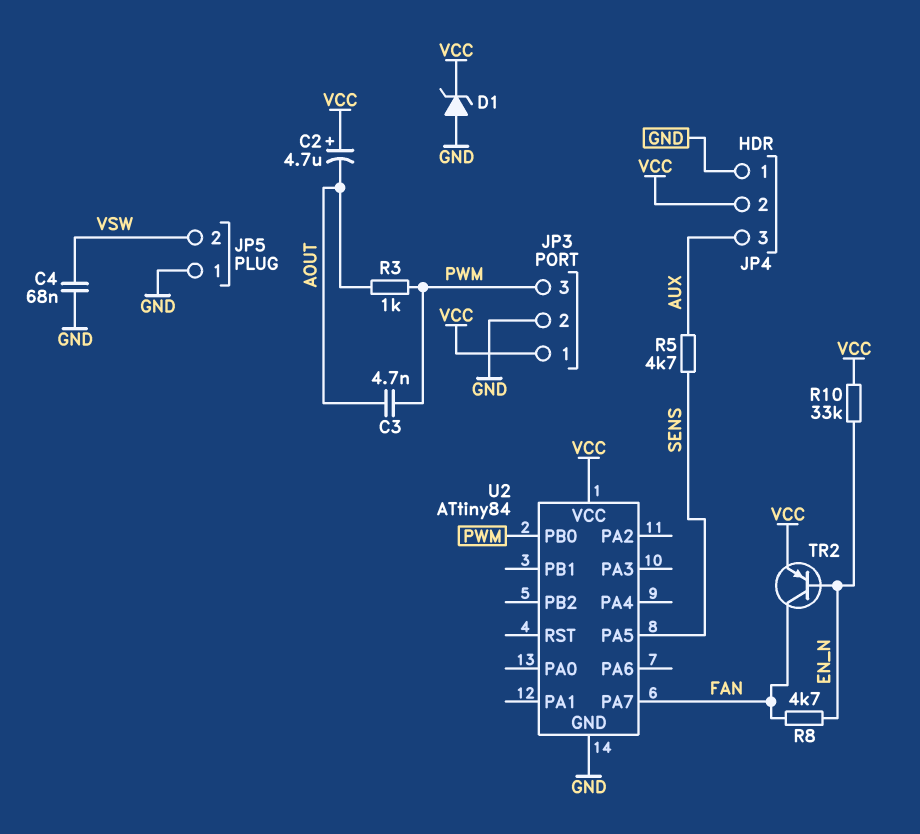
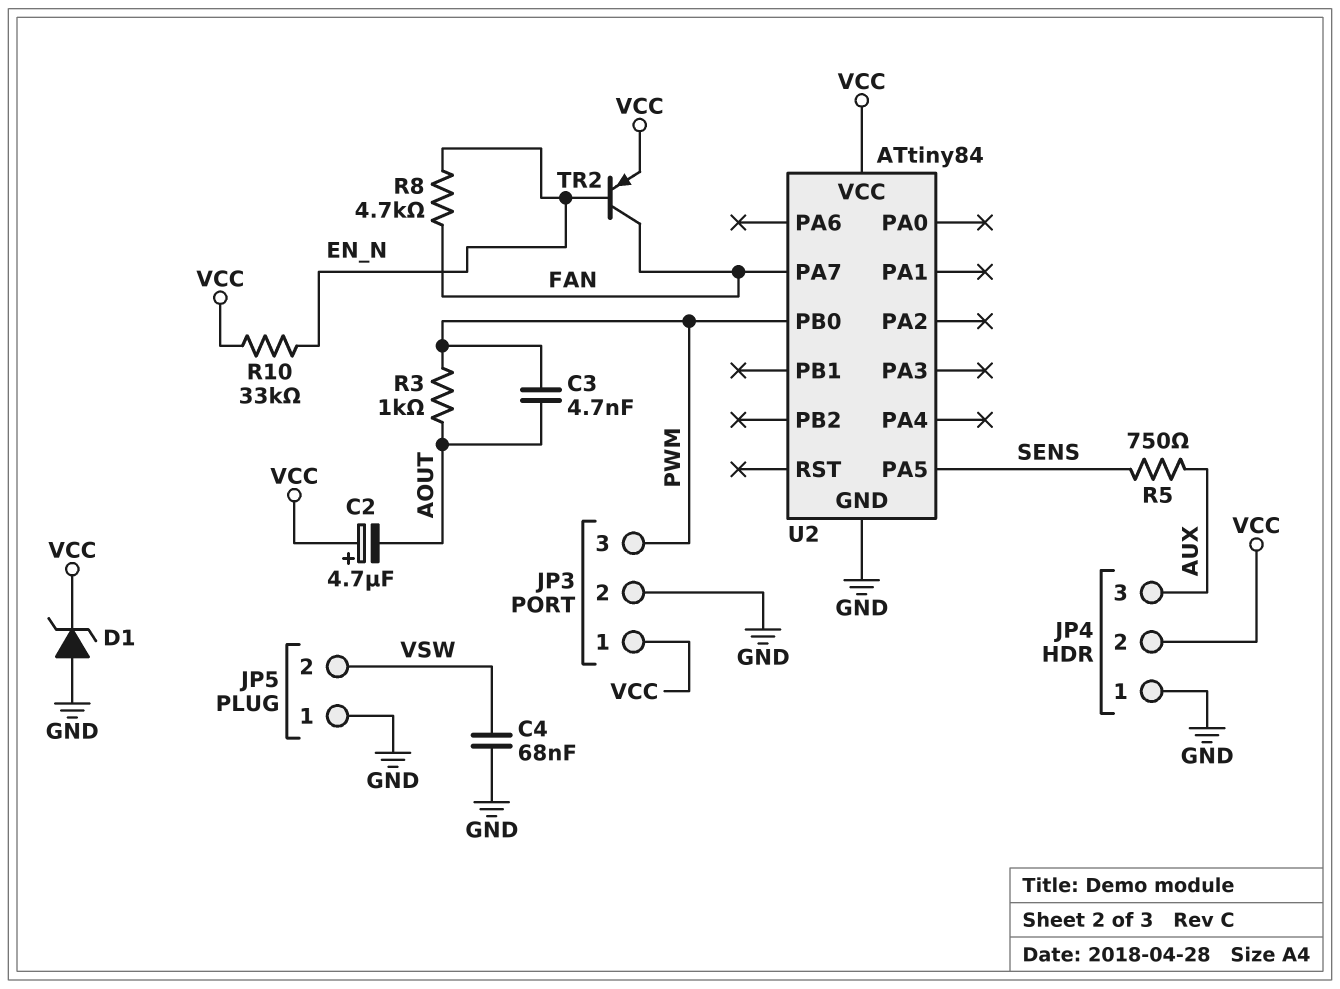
R5: 4.7k (AUX, SENS) -> 750 (AUX, SENS)

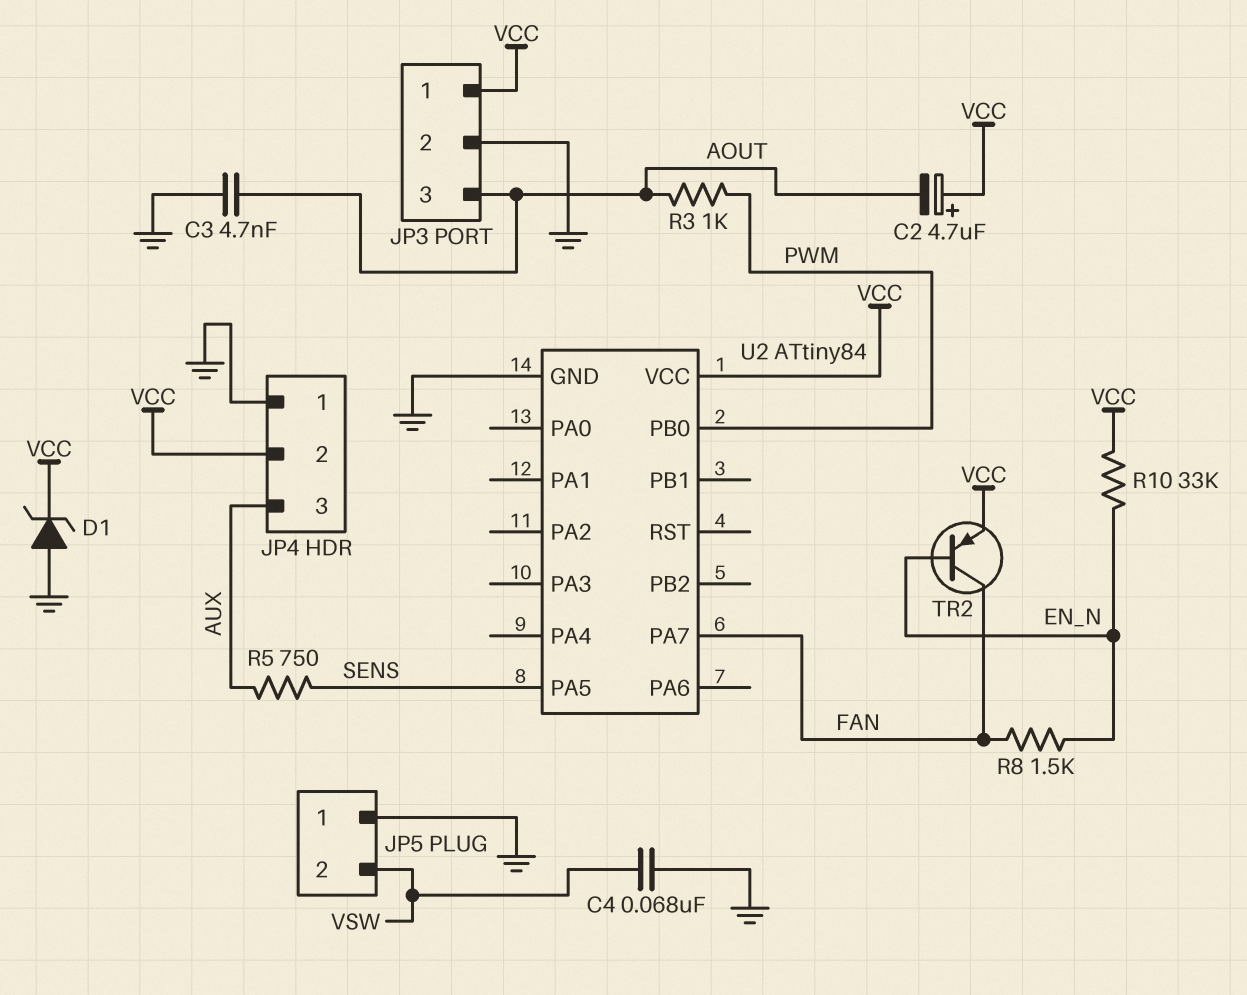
C3: 4.7nF (AOUT, PWM) -> 4.7nF (AOUT, GND)
JP3 pin 3: PWM -> AOUT
R8: 4.7k (EN_N, FAN) -> 1.5k (EN_N, FAN)

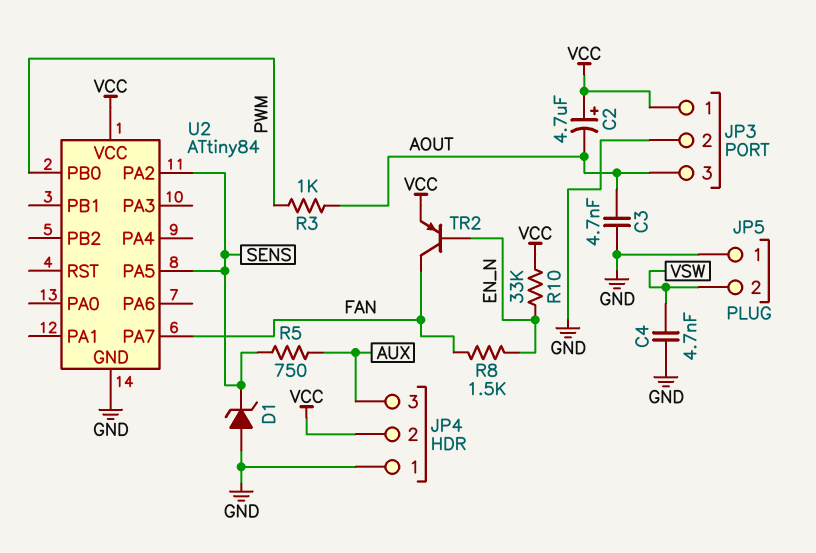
C4: 68nF (GND, VSW) -> 4.7nF (GND, VSW)
D1: zener (A GND, K VCC) -> zener (A GND, K SENS)
U2 pin PA2: none -> SENS

